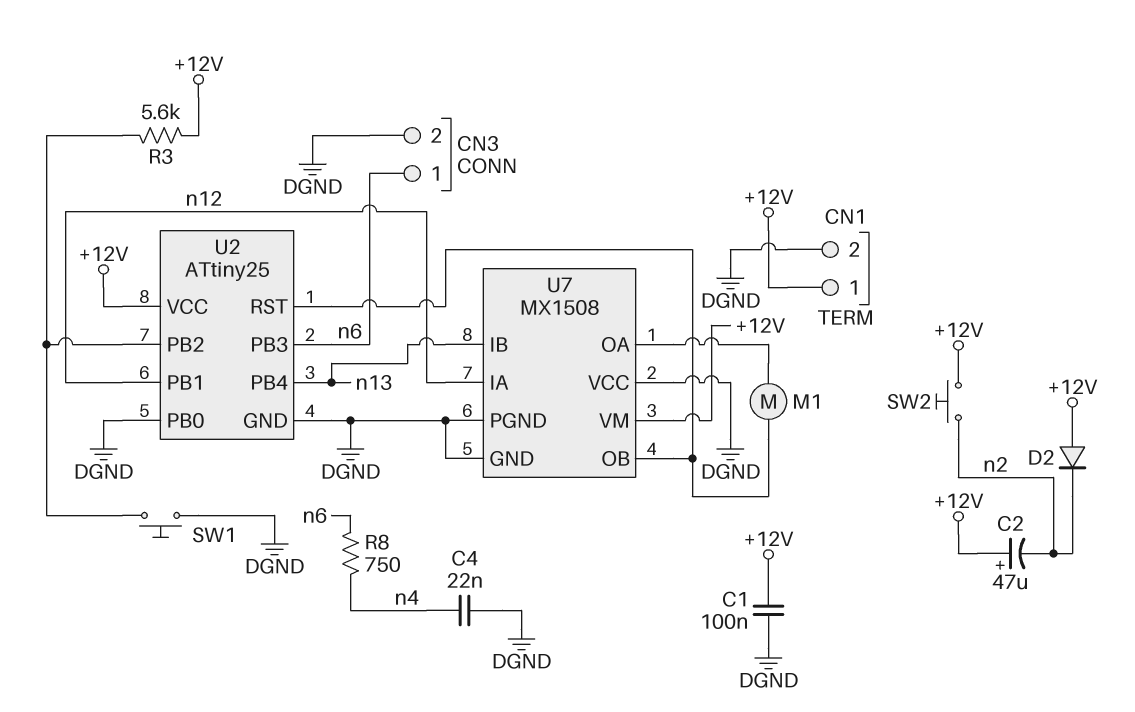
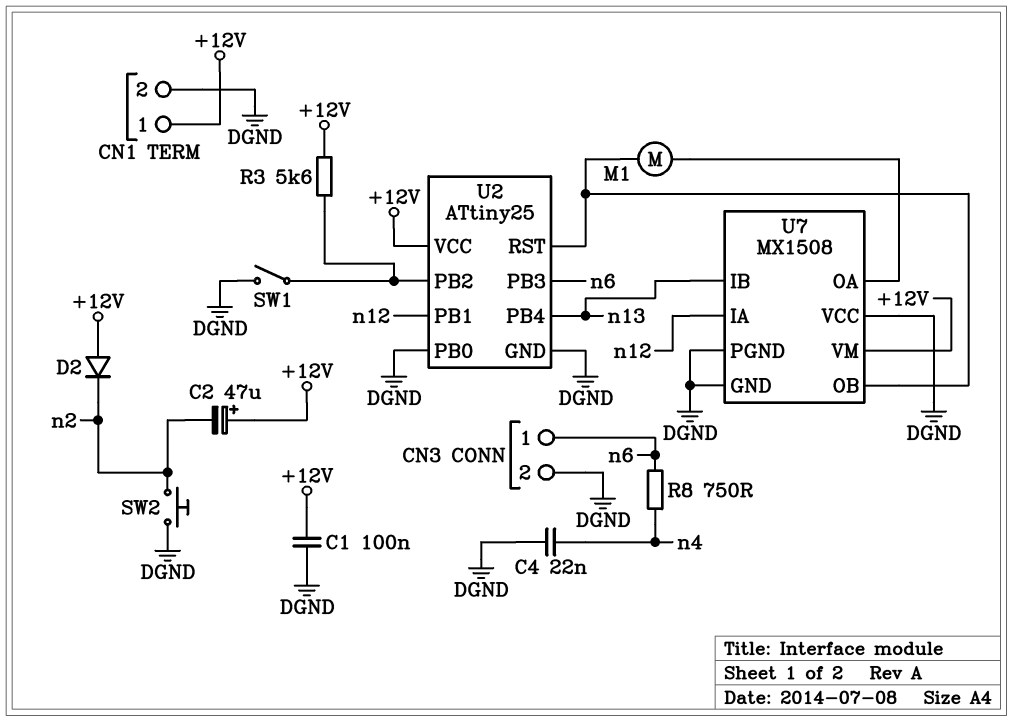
SW1: button (DGND, U2/PB2) -> switch (DGND, U2/PB2)
SW2: button (+12V, n2) -> button (DGND, n2)

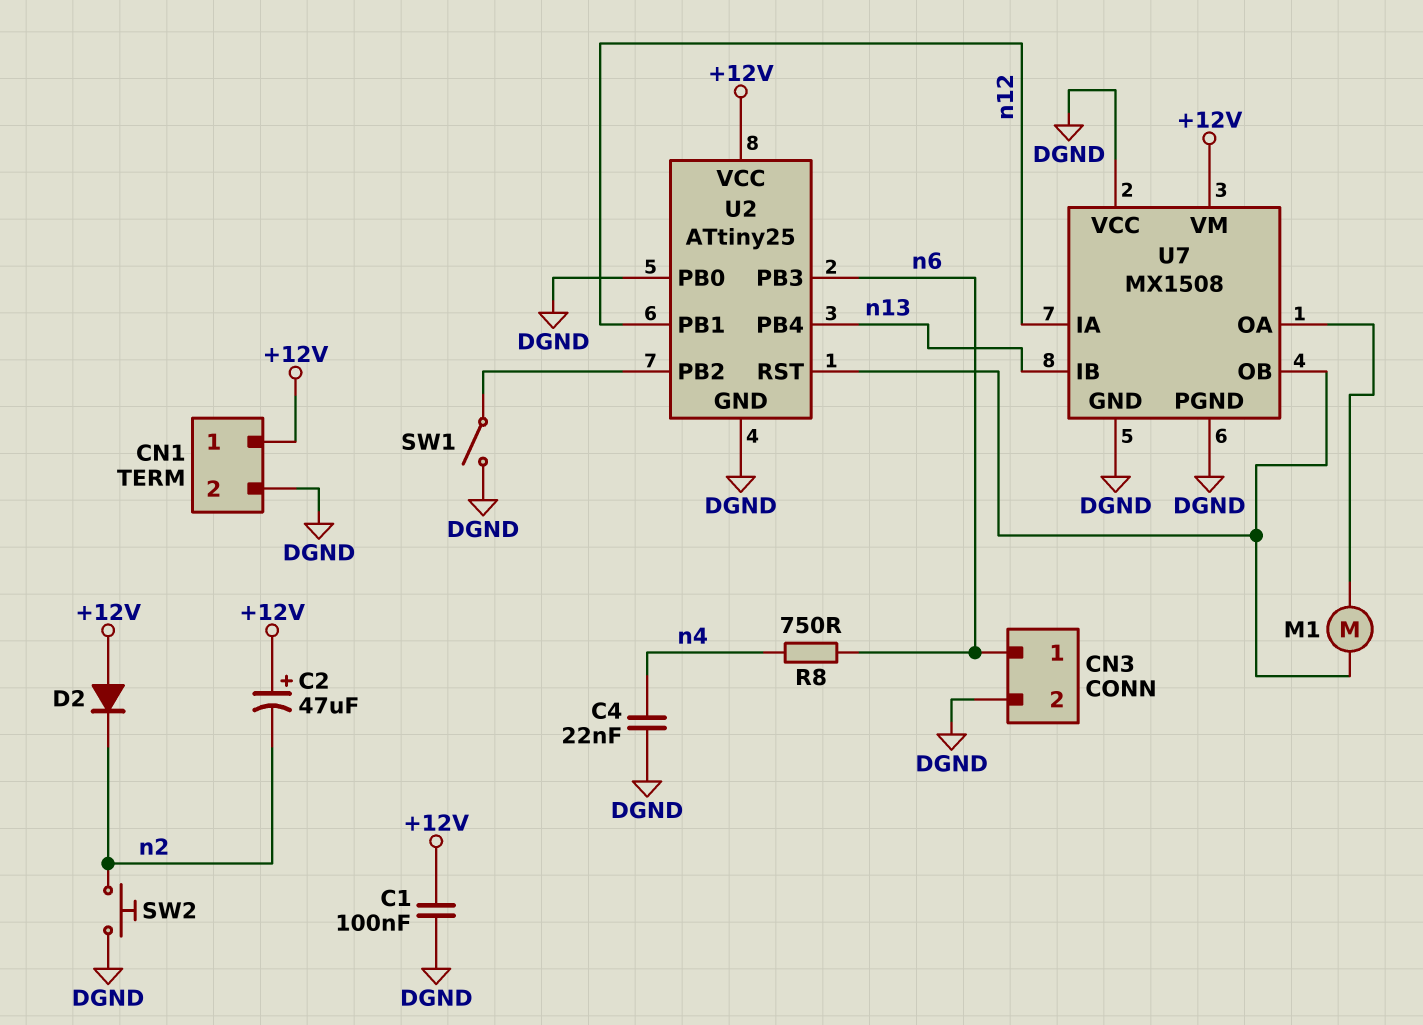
R3: 5.6k (+12V, U2/PB2) -> none

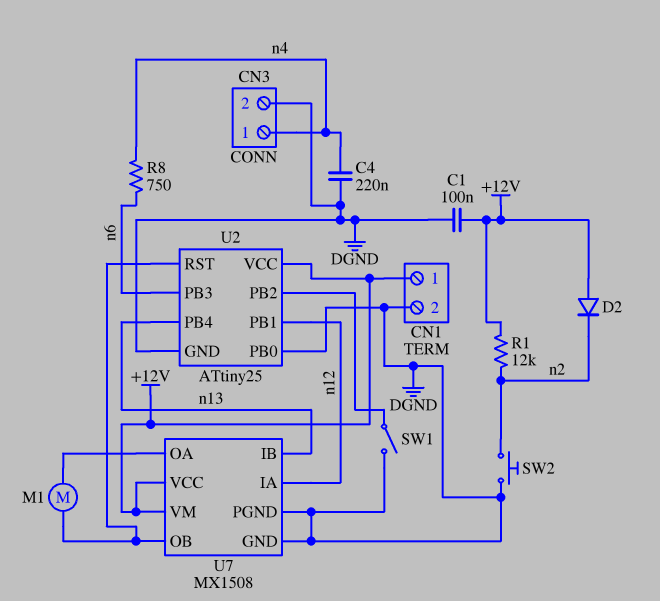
C2: 47uF (plus +12V, minus n2) -> none
C4: 22nF (DGND, n4) -> 220nF (DGND, n4)
CN3 pin 1: n6 -> n4
R1: none -> 12k (+12V, n2)
U7 pin VCC: DGND -> +12V

